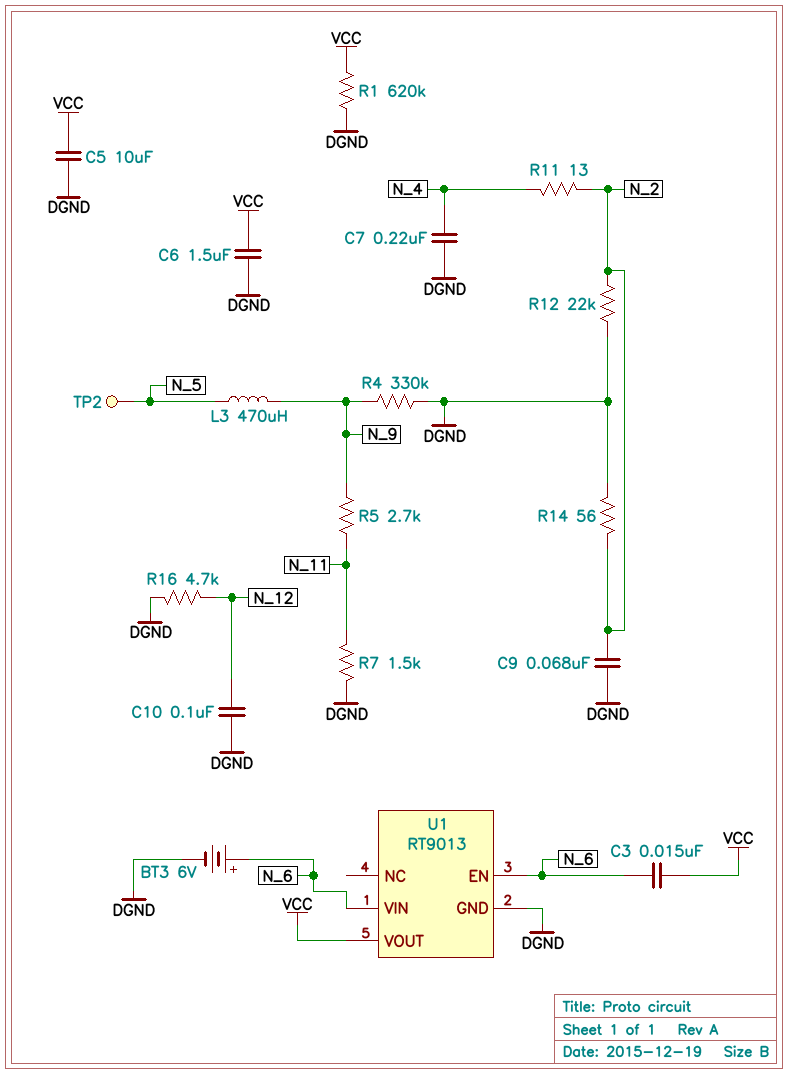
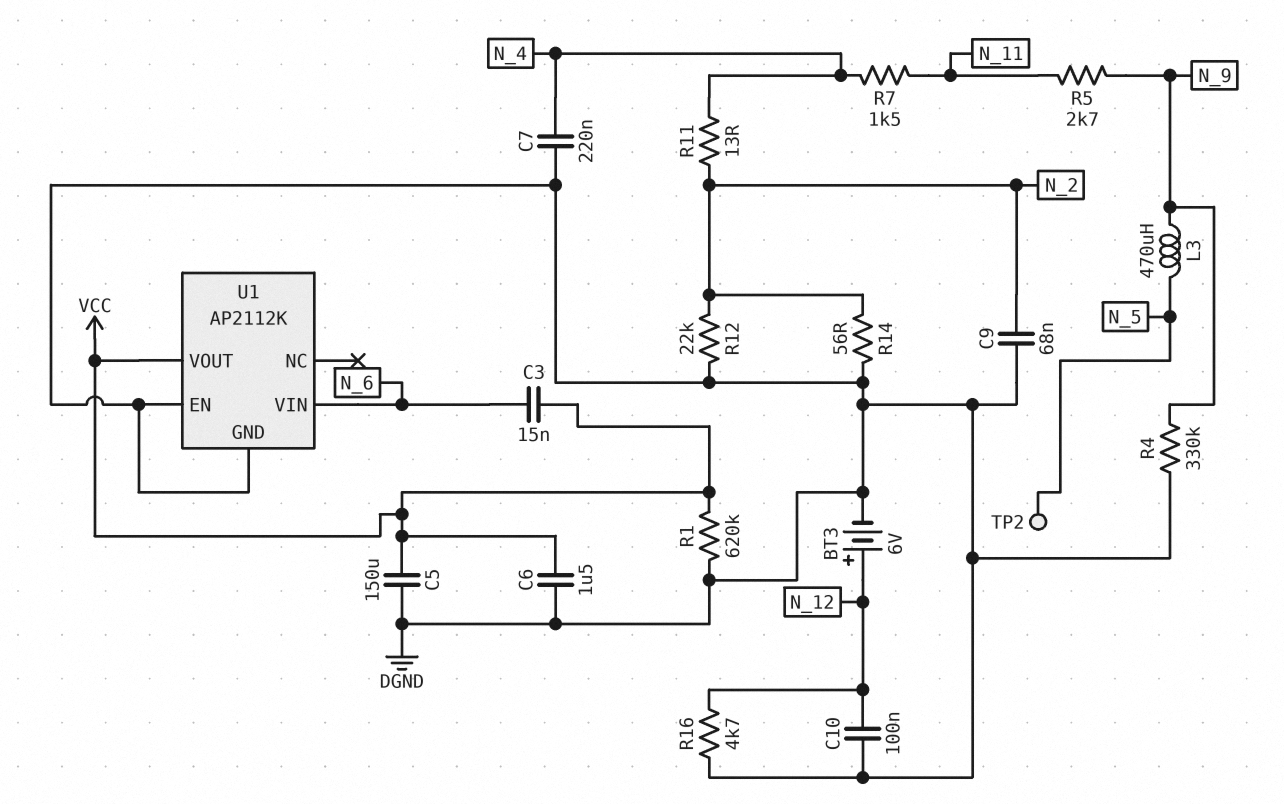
BT3: 6V (plus N_6, minus DGND) -> 6V (plus N_12, minus DGND)
C5: 10uF (DGND, VCC) -> 150uF (DGND, VCC)
R7: 1.5k (DGND, N_11) -> 1.5k (N_4, N_11)
U1: RT9013 -> AP2112K
U1 pin EN: N_6 -> DGND

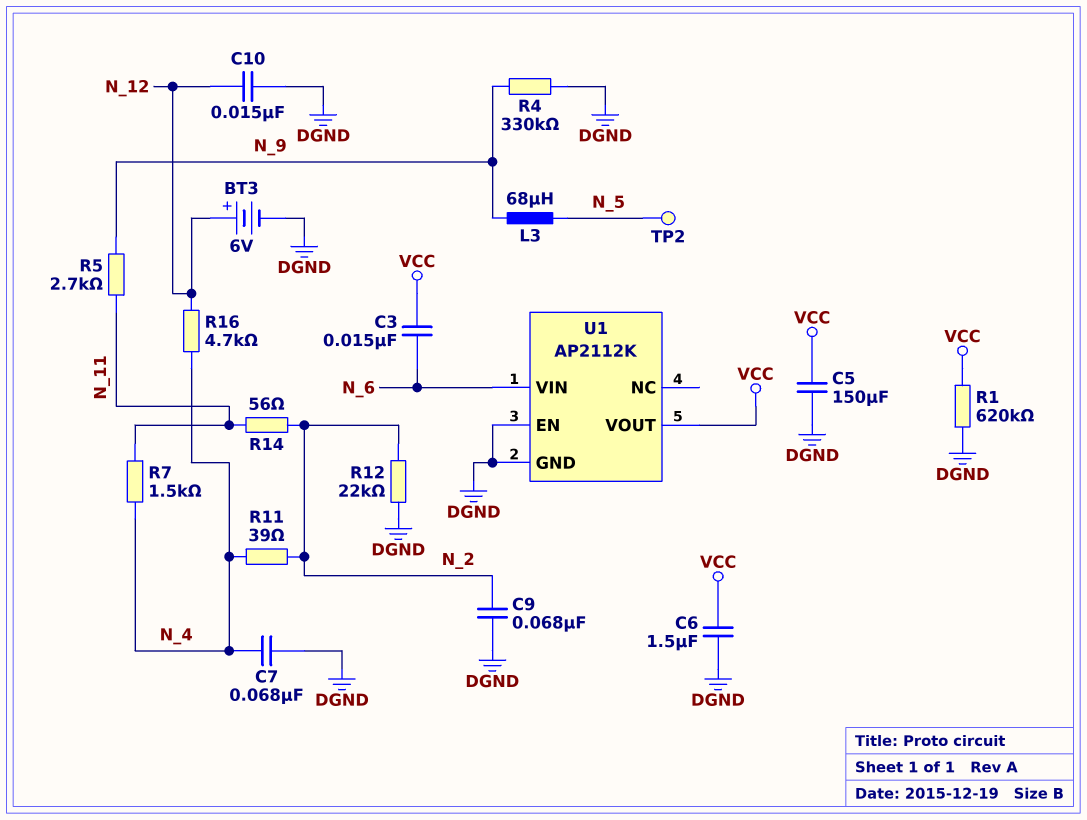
C7: 220nF (DGND, N_4) -> 68nF (DGND, N_4)
C10: 100nF (DGND, N_12) -> 15nF (DGND, N_12)
L3: 470uH (N_5, N_9) -> 68uH (N_5, N_9)
R11: 13 (N_2, N_4) -> 39 (N_2, N_4)
R14: 56 (DGND, N_2) -> 56 (N_2, N_11)
R16: 4.7k (DGND, N_12) -> 4.7k (N_4, N_12)

